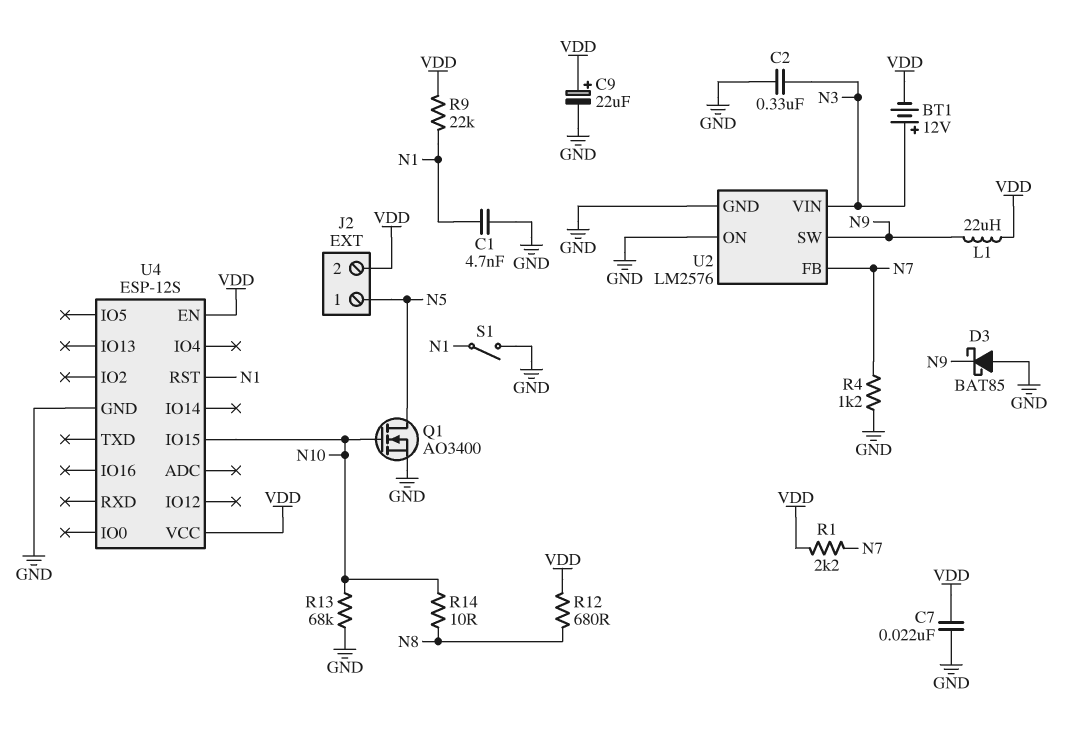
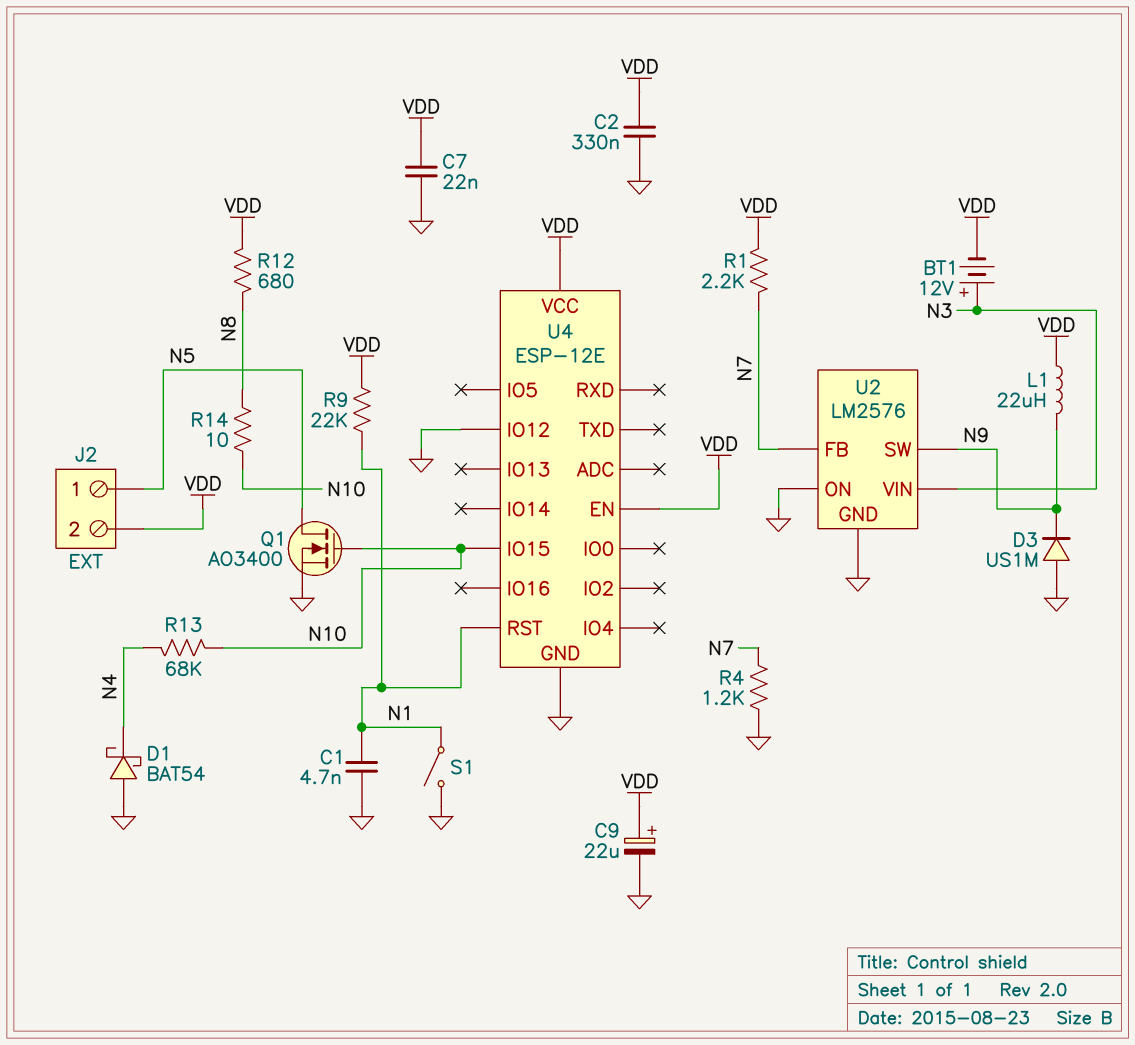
C2: 330nF (GND, N3) -> 330nF (GND, VDD)
D1: none -> schottky BAT54 (A GND, K N4)
D3: schottky BAT85 (A GND, K N9) -> diode US1M (A GND, K N9)
R13: 68k (GND, N10) -> 68k (N4, N10)
U4: ESP-12S -> ESP-12E
U4 pin IO12: none -> GND

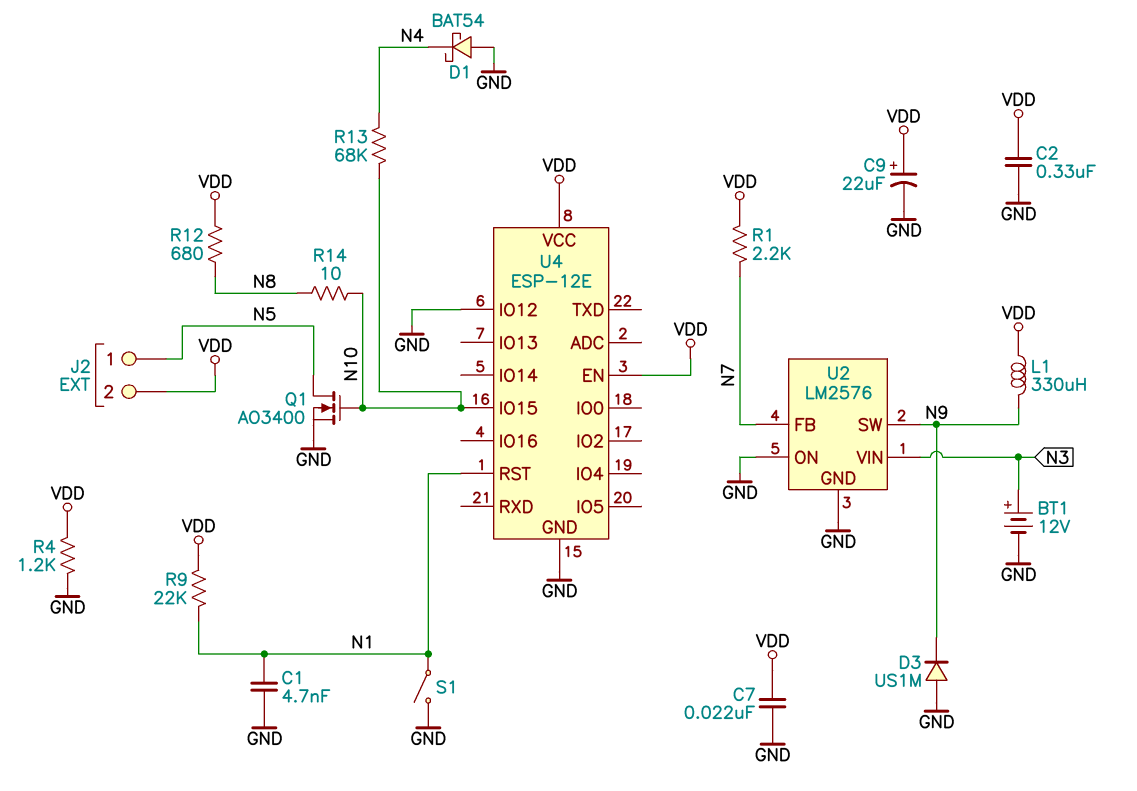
BT1: 12V (plus N3, minus VDD) -> 12V (plus N3, minus GND)
L1: 22uH (N9, VDD) -> 330uH (N9, VDD)
R4: 1.2k (GND, N7) -> 1.2k (GND, VDD)

